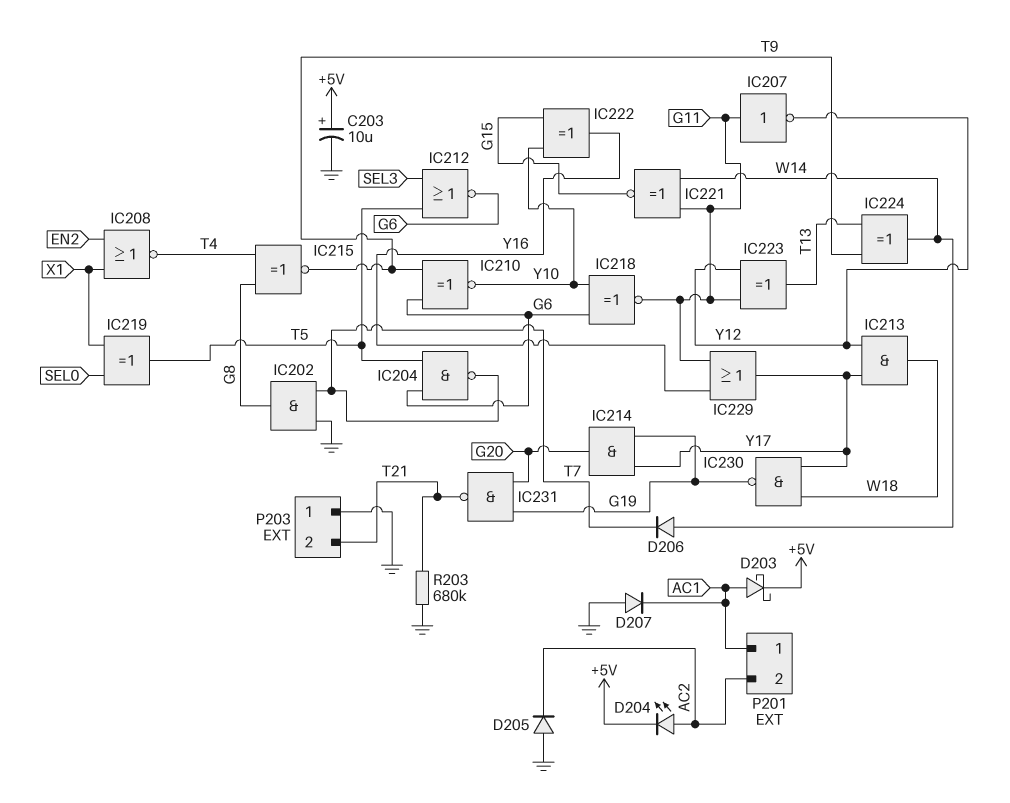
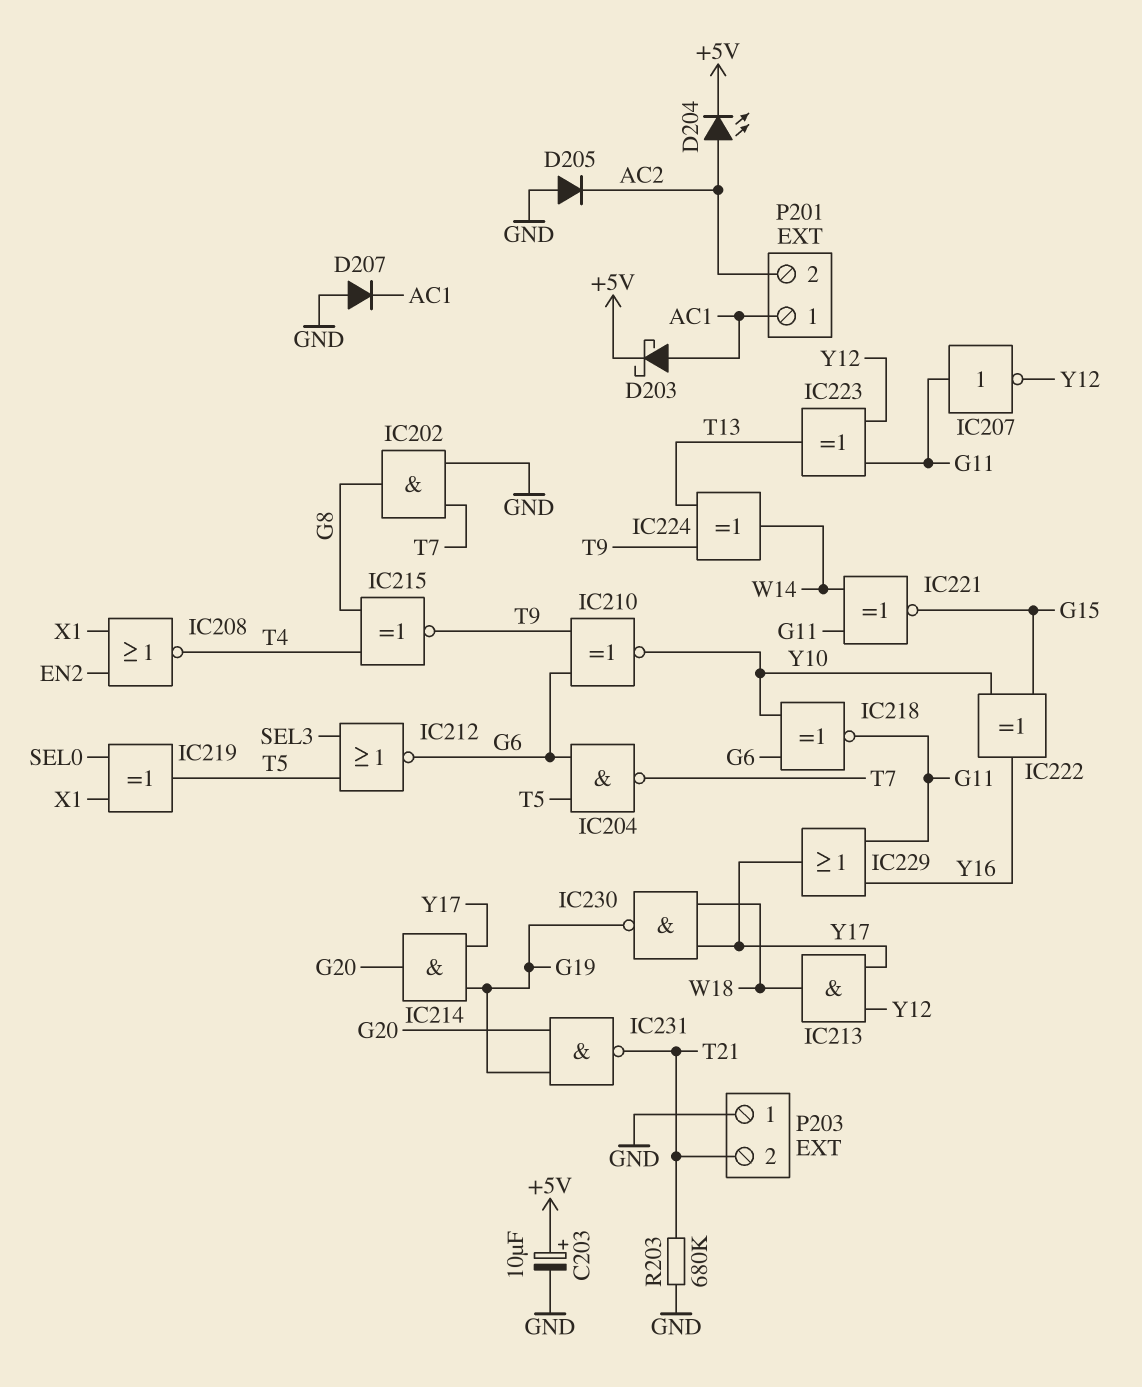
D206: diode (A W14, K T7) -> none

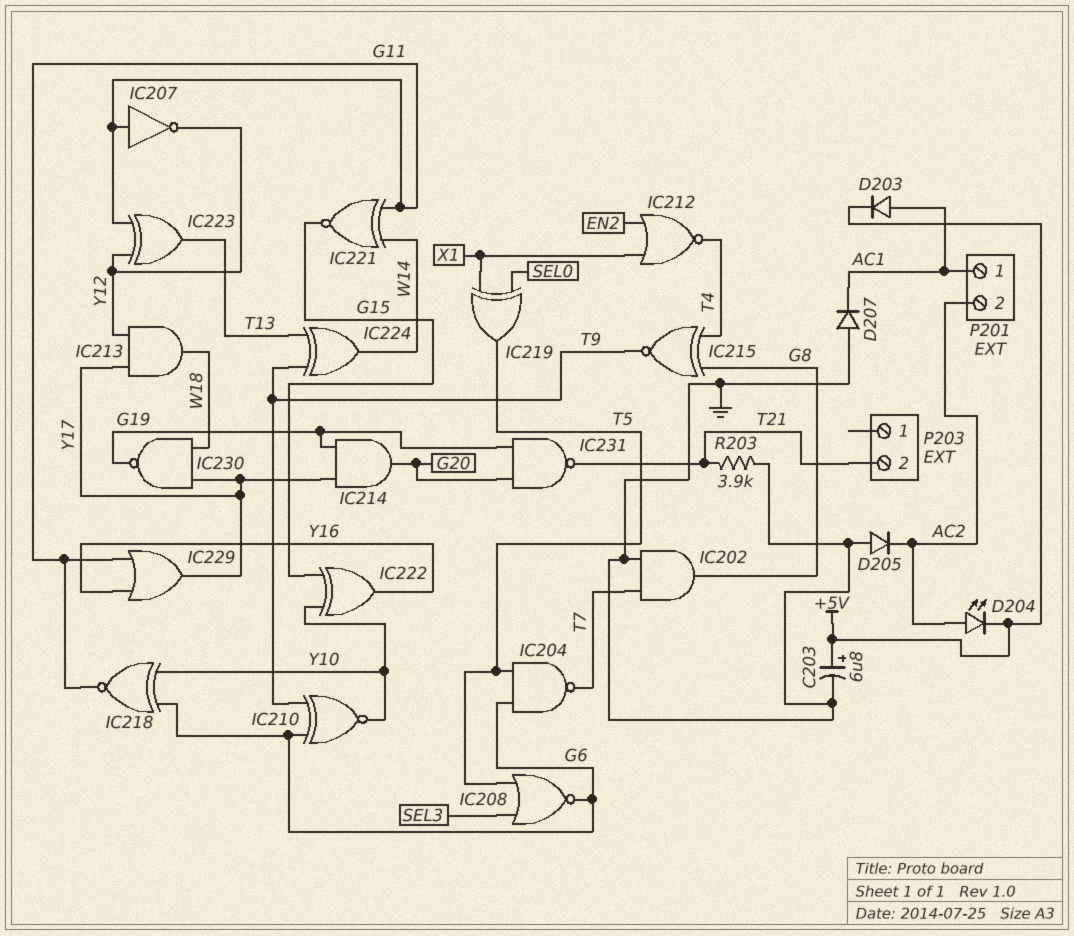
C203: 10uF (plus +5V, minus GND) -> 6.8uF (plus +5V, minus GND)
D203: schottky (A AC1, K +5V) -> diode (A AC1, K +5V)
IC208: NOR (in EN2, in X1, out T4) -> NOR (in SEL3, in T5, out G6)
IC212: NOR (in SEL3, in T5, out G6) -> NOR (in EN2, in X1, out T4)
P203 pin 1: GND -> none
R203: 680k (GND, T21) -> 3.9k (GND, T21)

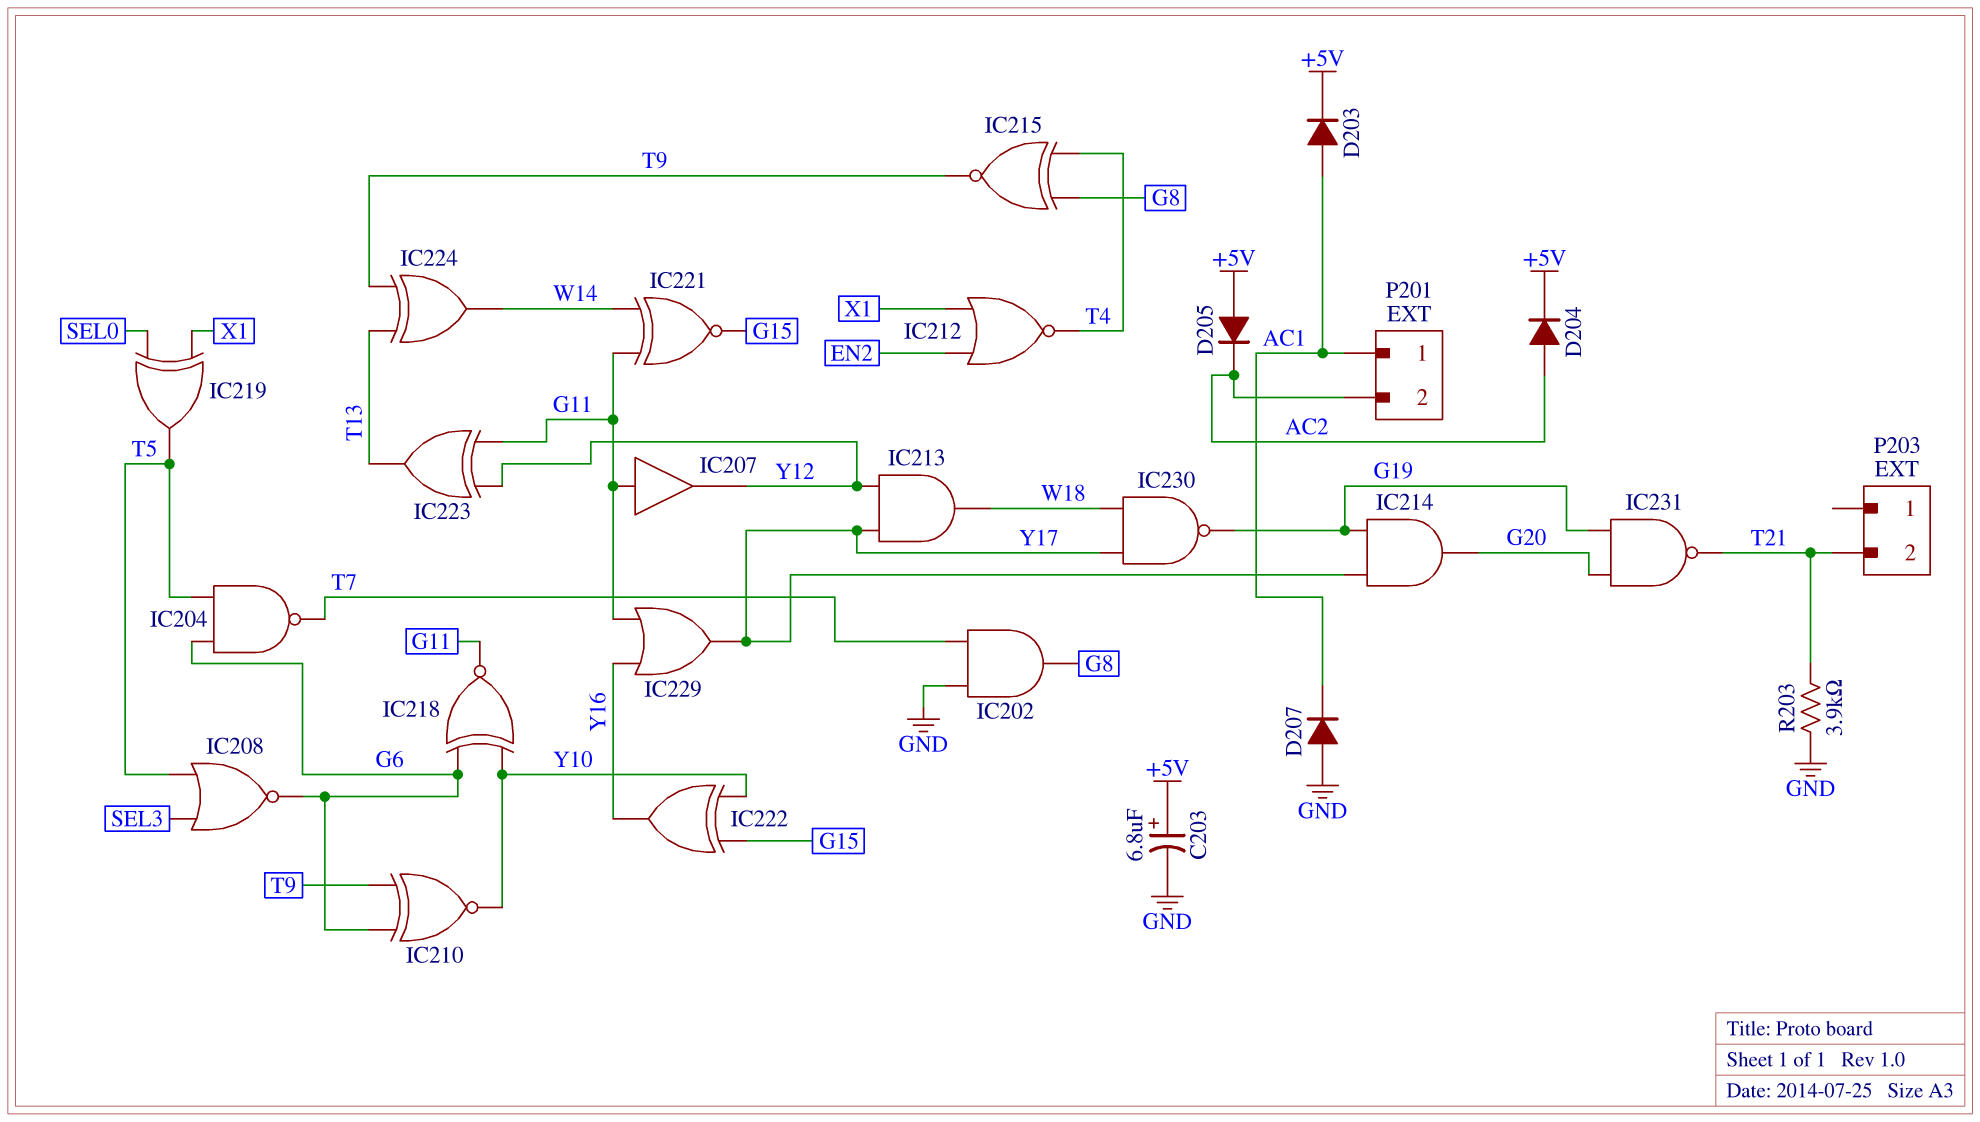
D204: LED (A AC2, K +5V) -> diode (A AC2, K +5V)
D205: diode (A GND, K AC2) -> diode (A +5V, K AC2)
IC207: NOT (in G11, out Y12) -> buffer (in G11, out Y12)

